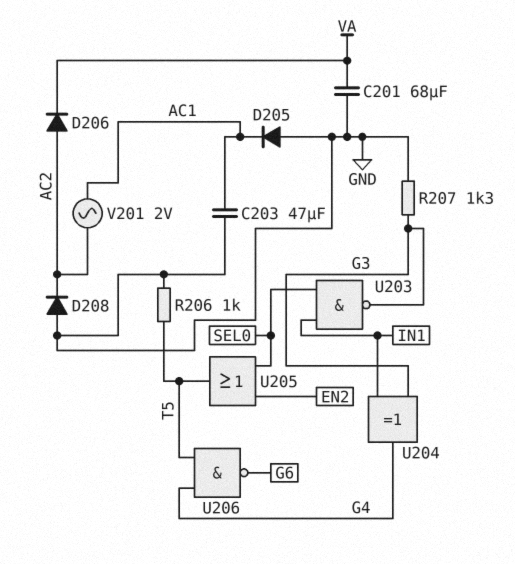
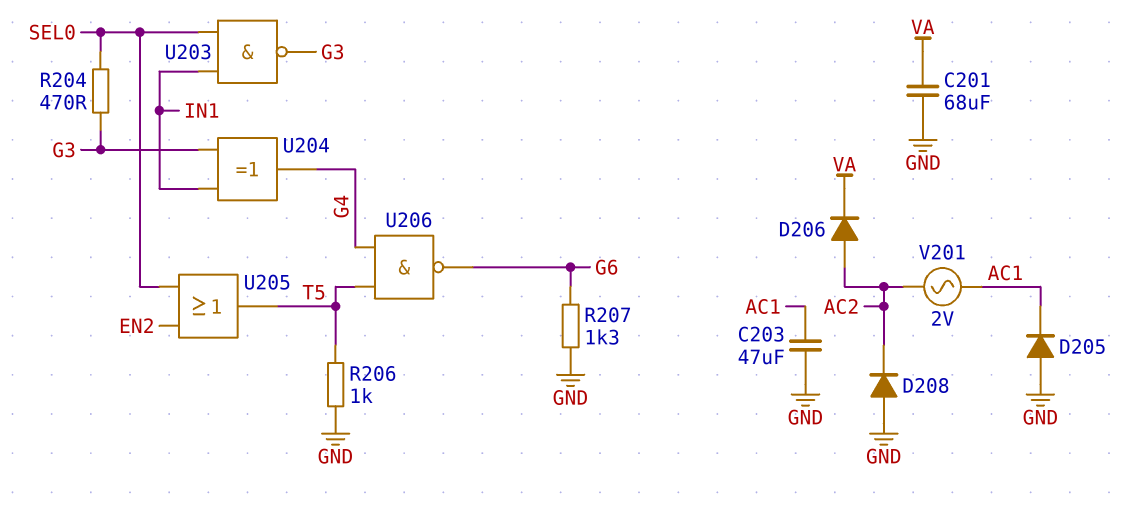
R204: none -> 470 (G3, SEL0)
R207: 1.3k (G3, GND) -> 1.3k (G6, GND)

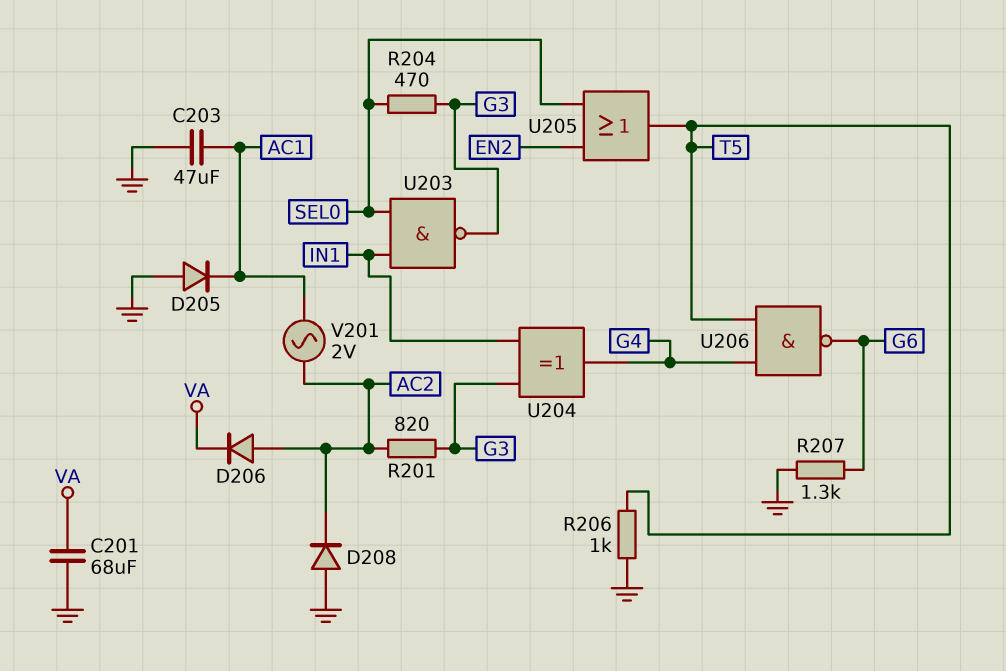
R201: none -> 820 (AC2, G3)

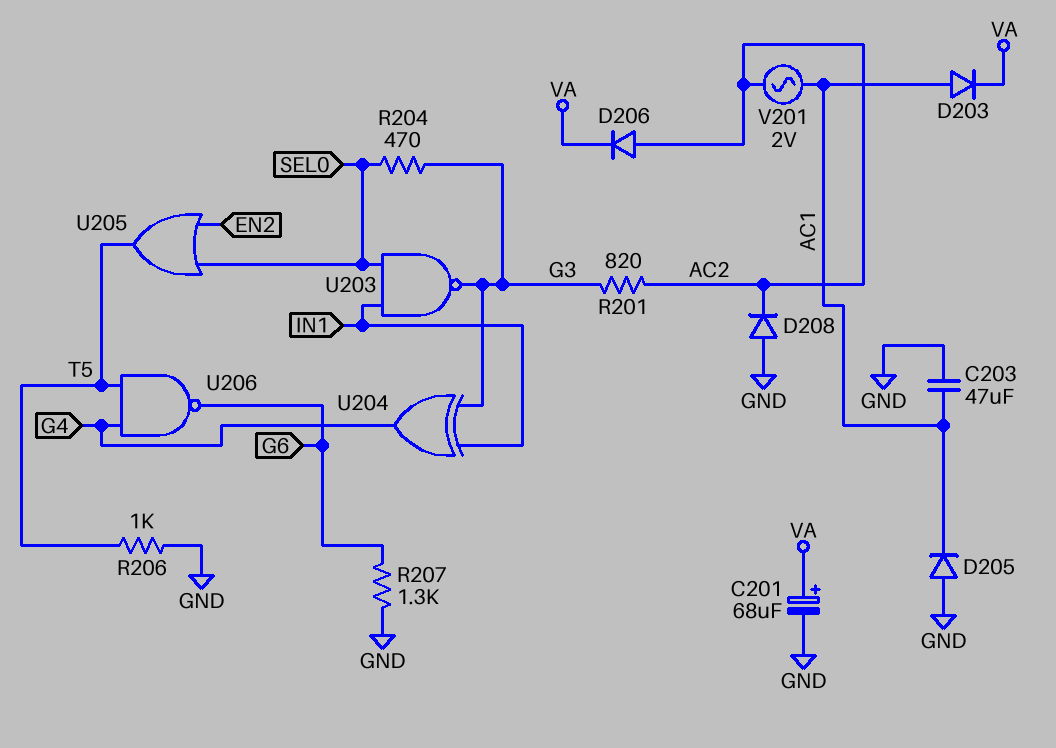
C201: 68uF (GND, VA) -> 68uF (plus VA, minus GND)
D203: none -> diode (A AC1, K VA)

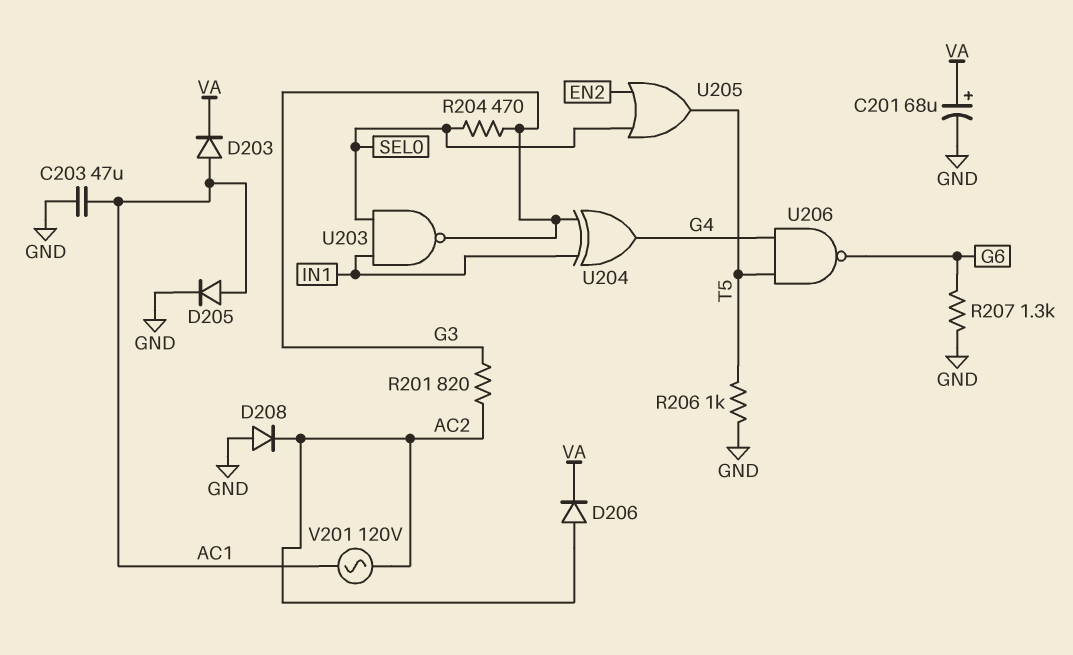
D205: diode (A GND, K AC1) -> diode (A AC1, K GND)
V201: AC 2V (AC1, AC2) -> AC 120V (AC1, AC2)

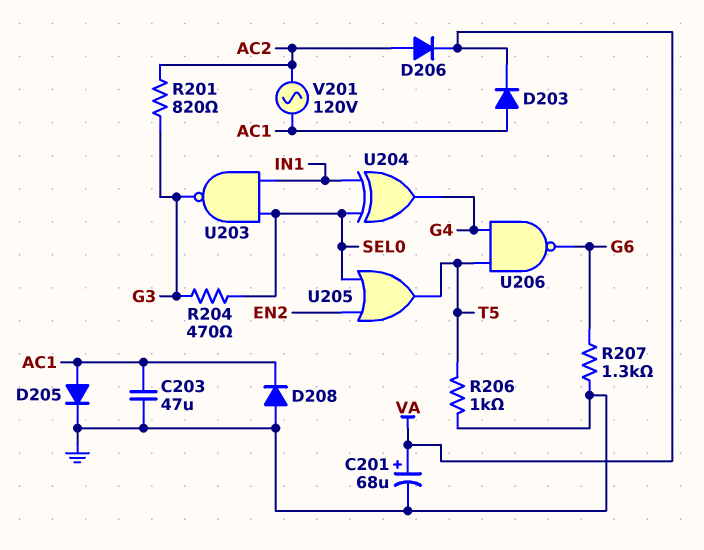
D208: diode (A GND, K AC2) -> diode (A GND, K AC1)
U204: XOR (in G3, in IN1, out G4) -> XOR (in IN1, in SEL0, out G4)

